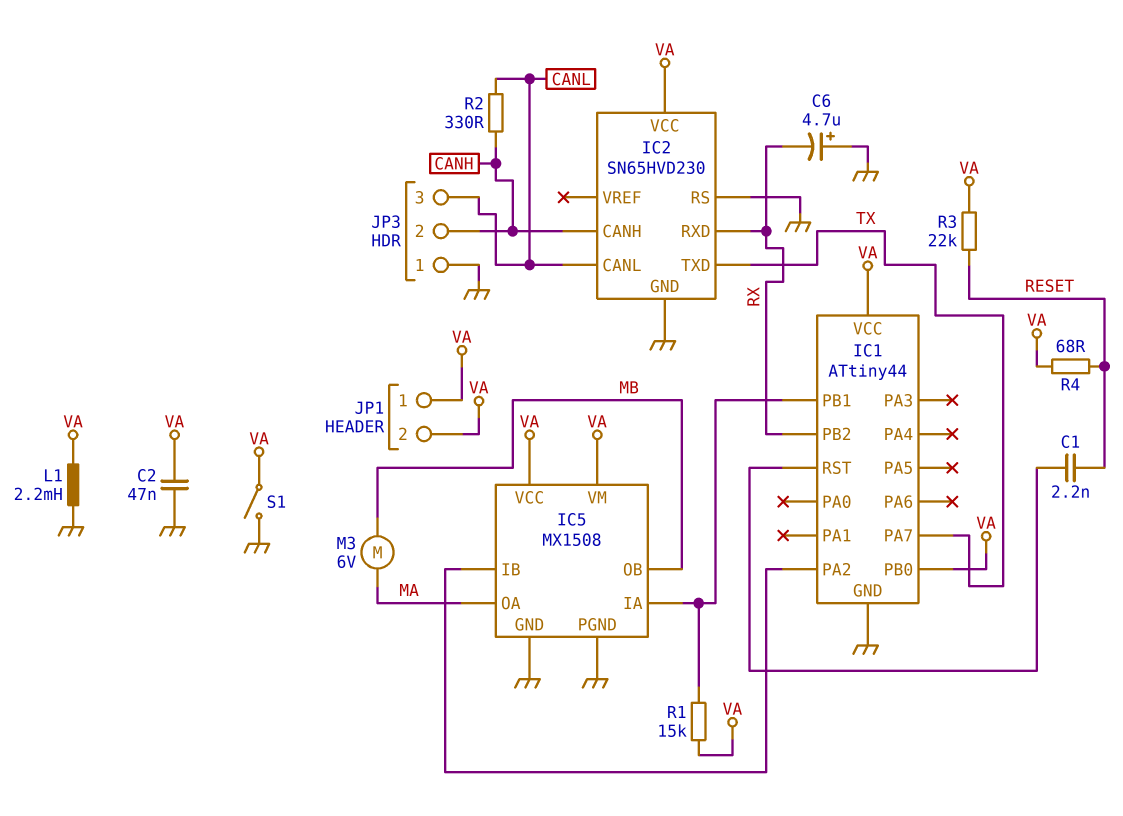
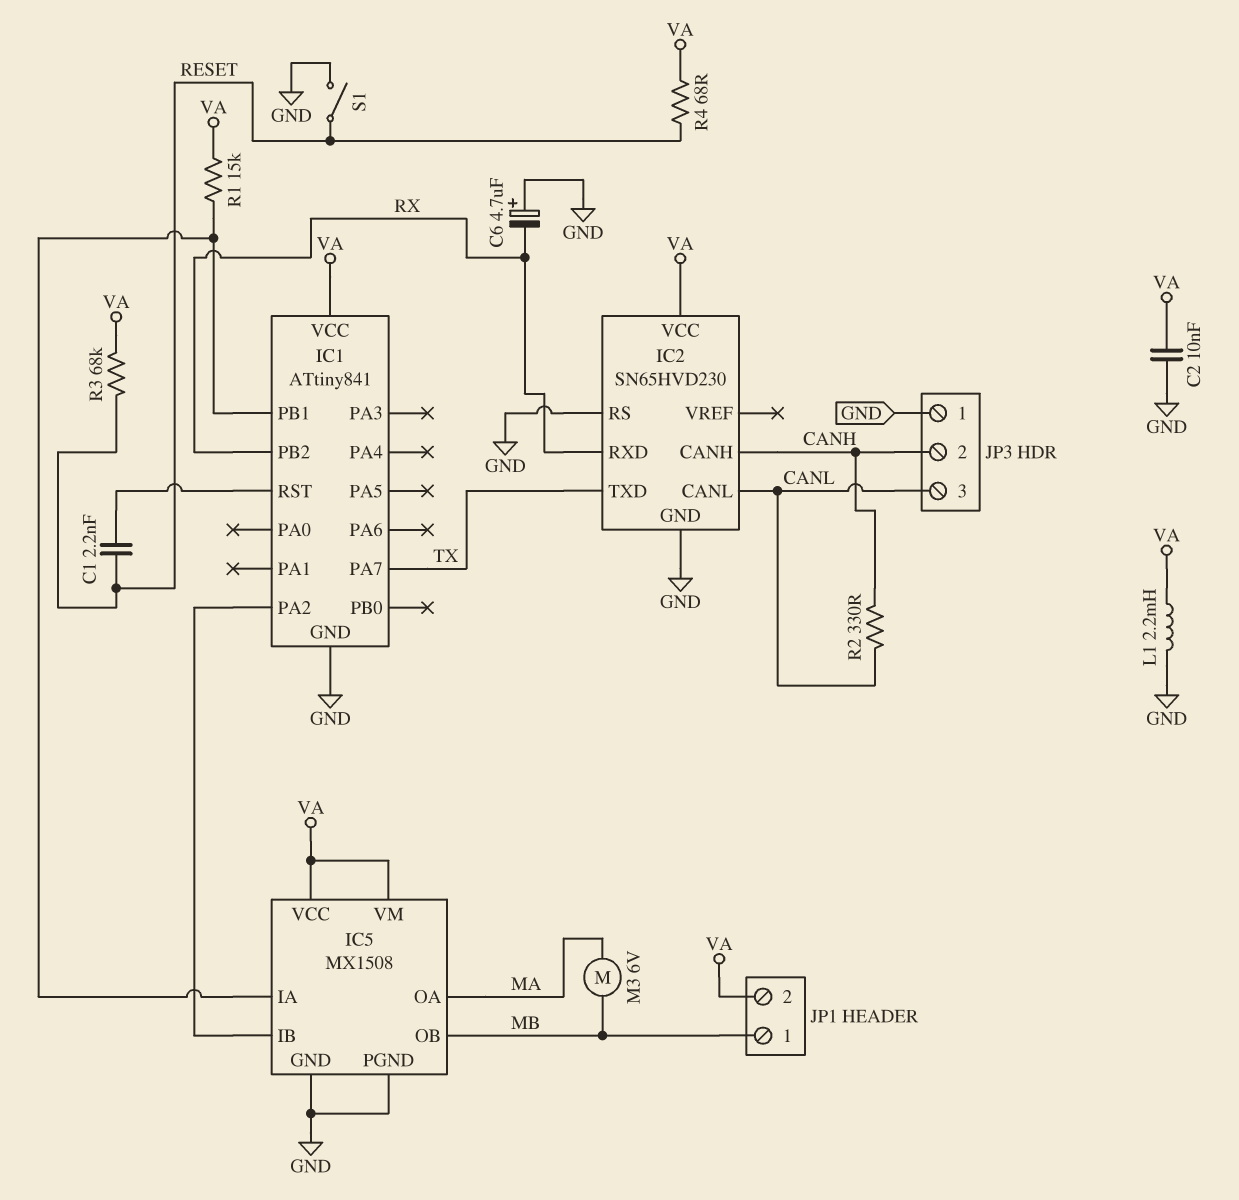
C2: 47nF (GND, VA) -> 10nF (GND, VA)
IC1: ATtiny44 -> ATtiny841
IC1 pin PB0: VA -> none
JP1 pin 1: VA -> MB
R3: 22k (RESET, VA) -> 68k (RESET, VA)
S1: switch (GND, VA) -> switch (GND, RESET)

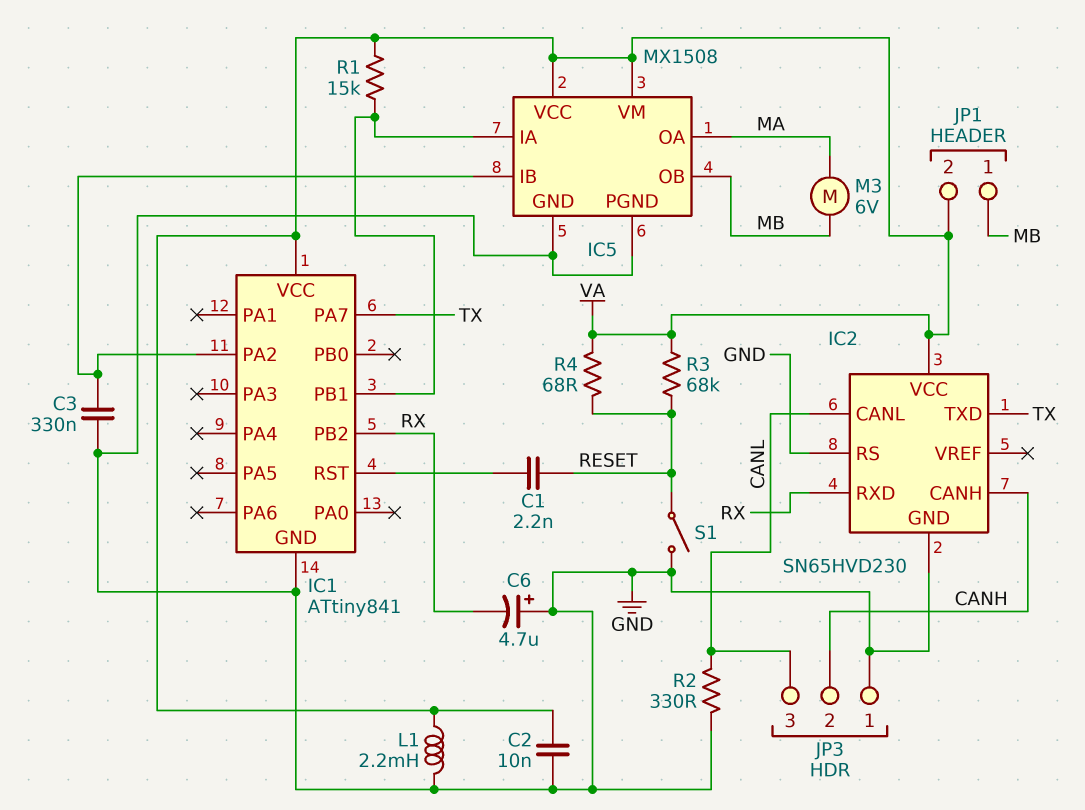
C3: none -> 330nF (GND, IC1/PA2)
R2: 330 (CANH, CANL) -> 330 (CANL, GND)

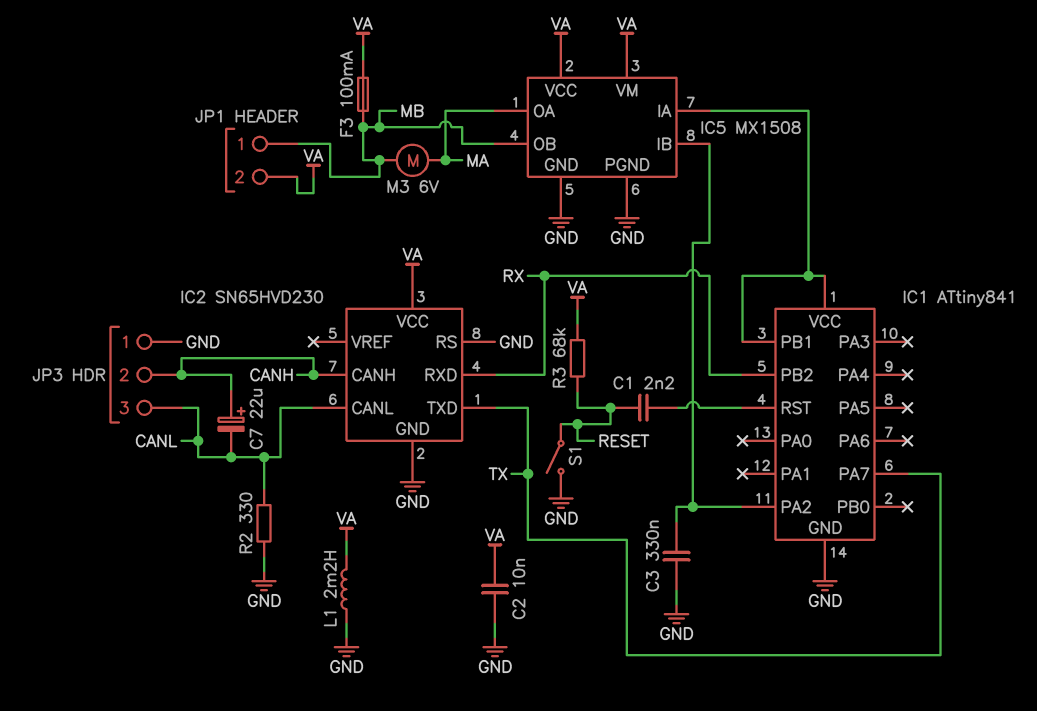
C6: 4.7uF (plus GND, minus RX) -> none
C7: none -> 22uF (plus CANH, minus CANL)
F3: none -> 100mA (MB, VA)
IC1 pin VCC: VA -> IC1/PB1
R1: 15k (IC1/PB1, VA) -> none
R4: 68 (RESET, VA) -> none

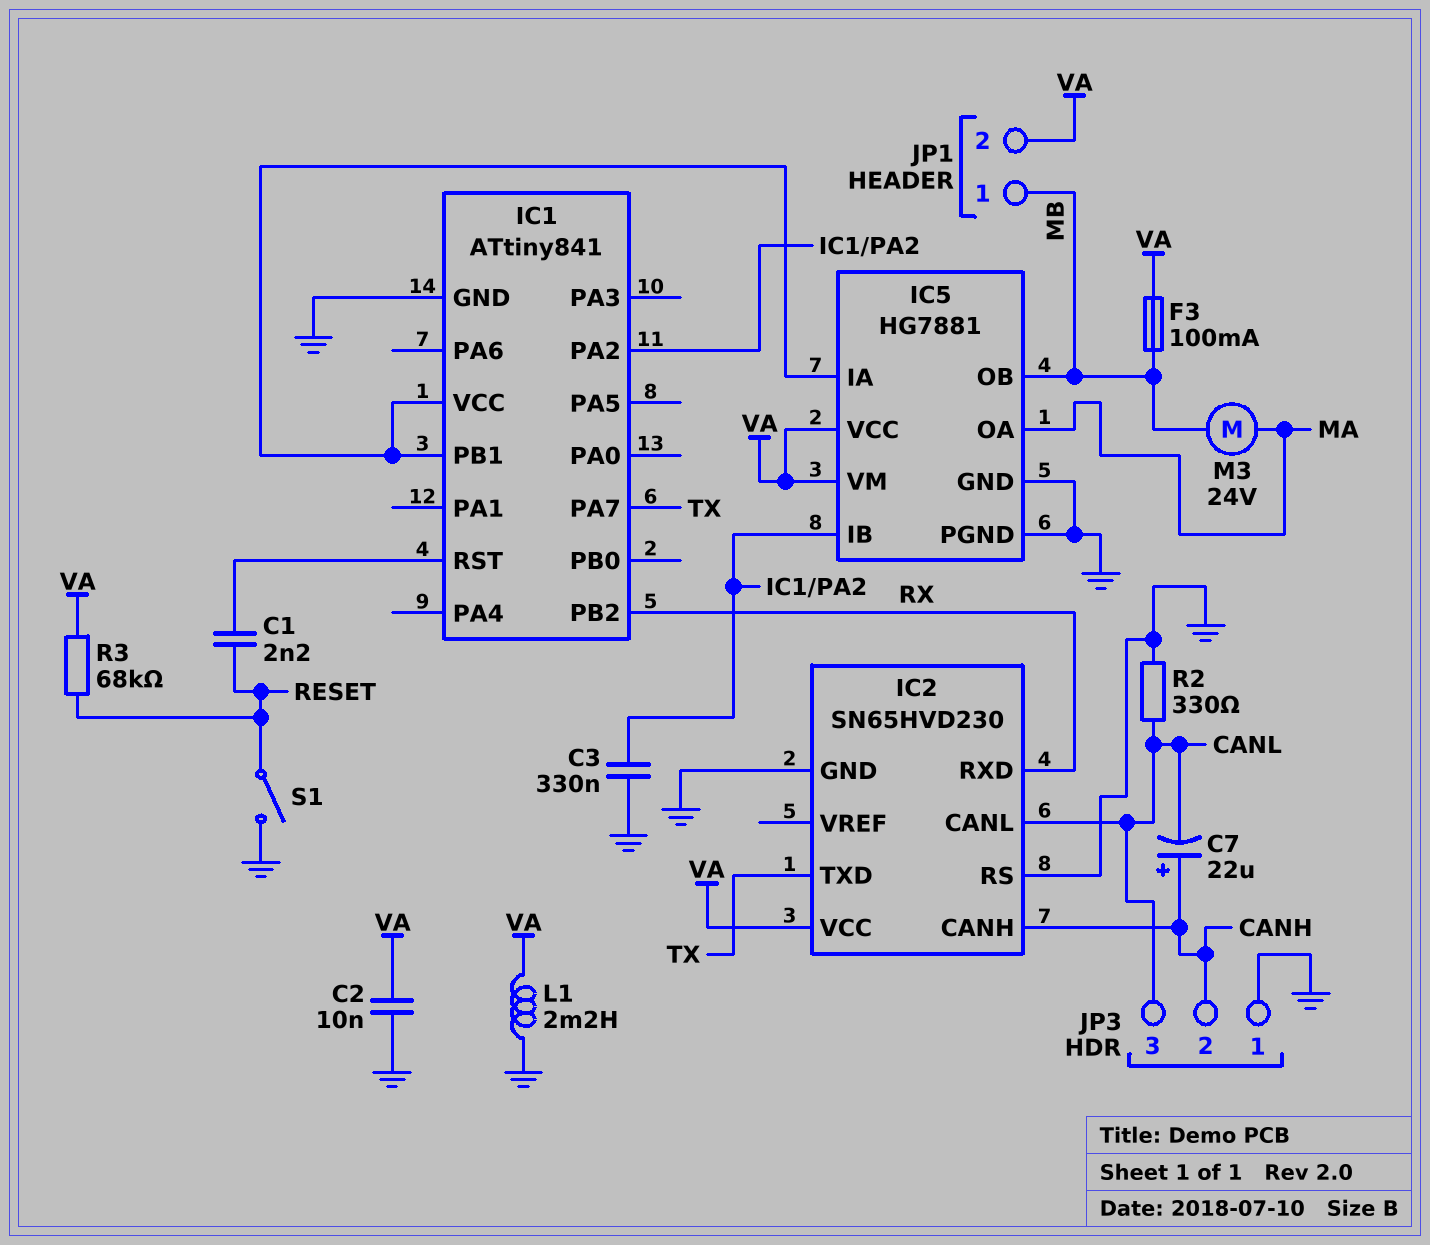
IC5: MX1508 -> HG7881
M3: motor 6V (MA, MB) -> motor 24V (MA, MB)

